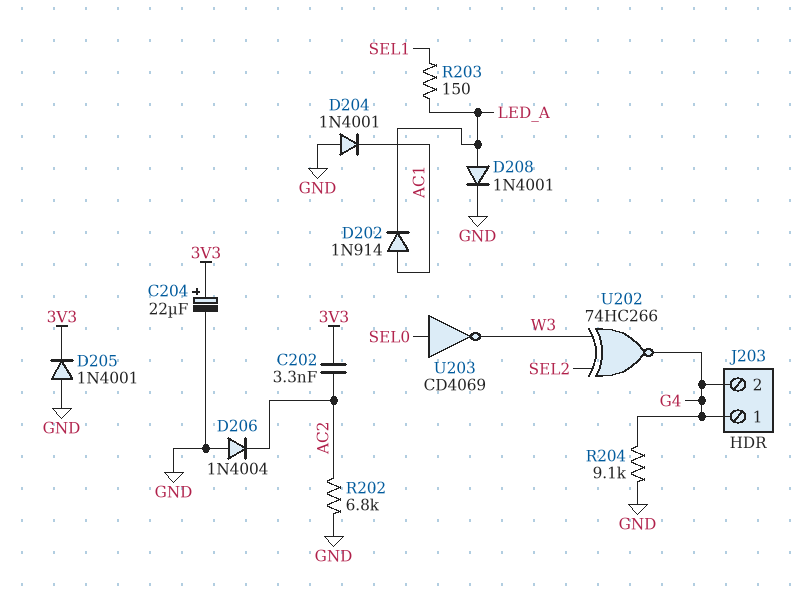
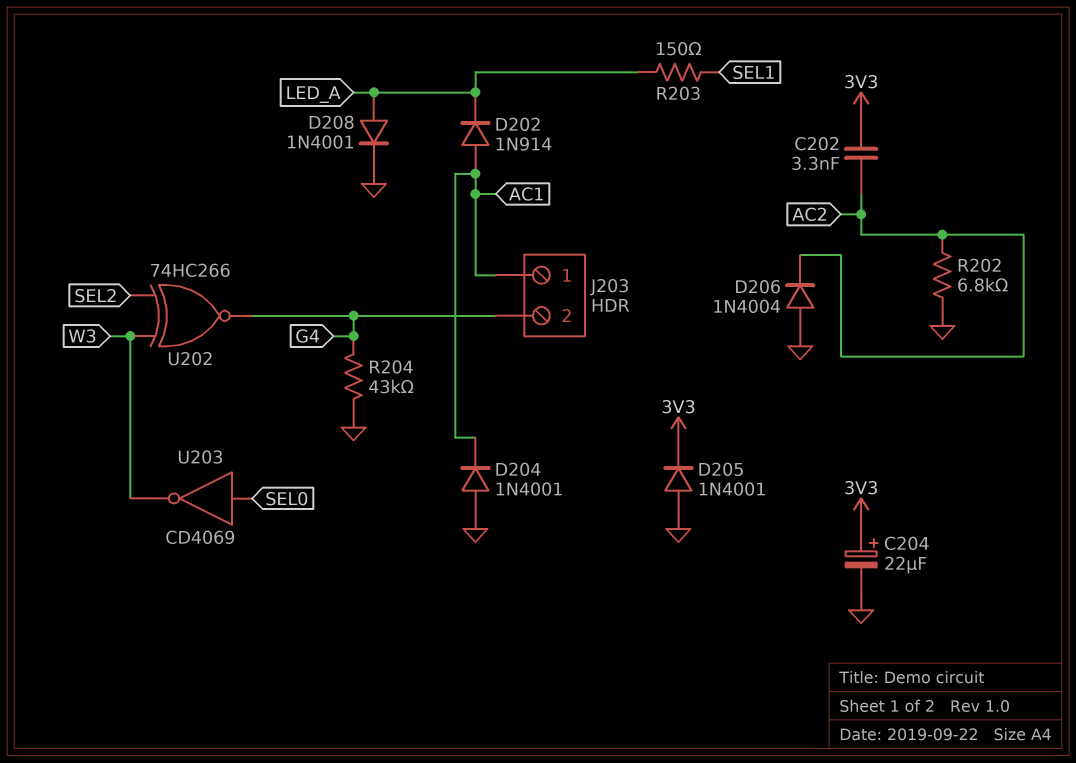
J203 pin 1: G4 -> AC1
R204: 9.1k (G4, GND) -> 43k (G4, GND)

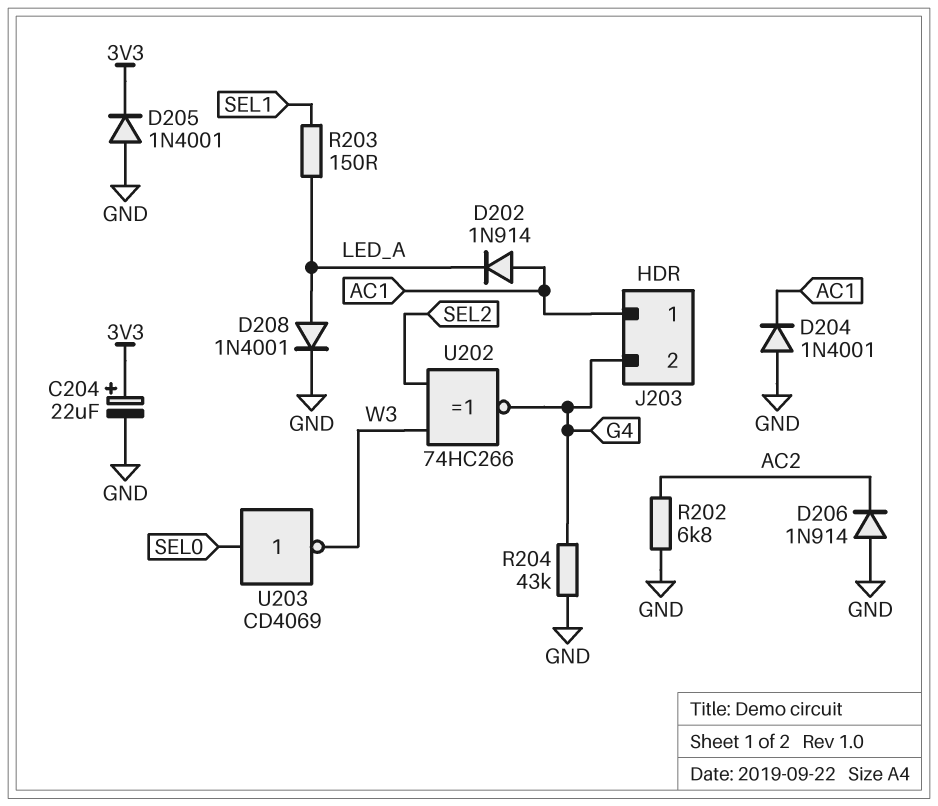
C202: 3.3nF (3V3, AC2) -> none
D206: diode 1N4004 (A GND, K AC2) -> diode 1N914 (A GND, K AC2)

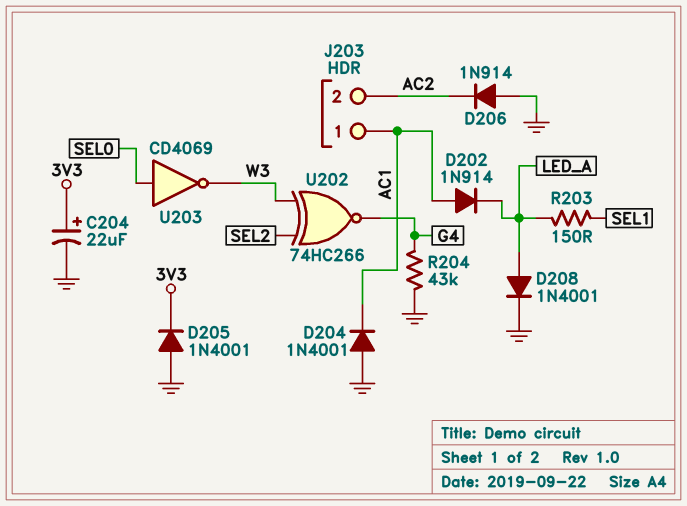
J203 pin 2: G4 -> AC2
R202: 6.8k (AC2, GND) -> none

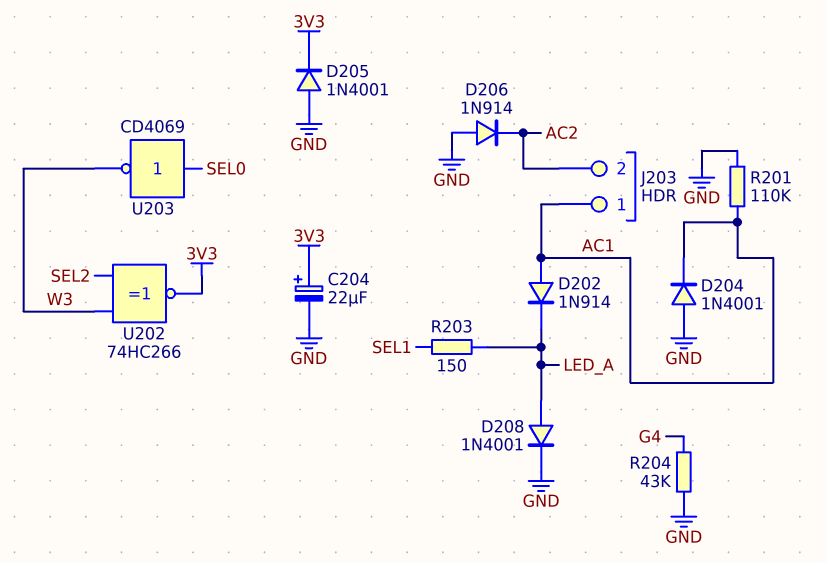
R201: none -> 110k (AC1, GND)
U202: XNOR 74HC266 (in SEL2, in W3, out G4) -> XNOR 74HC266 (in SEL2, in W3, out 3V3)

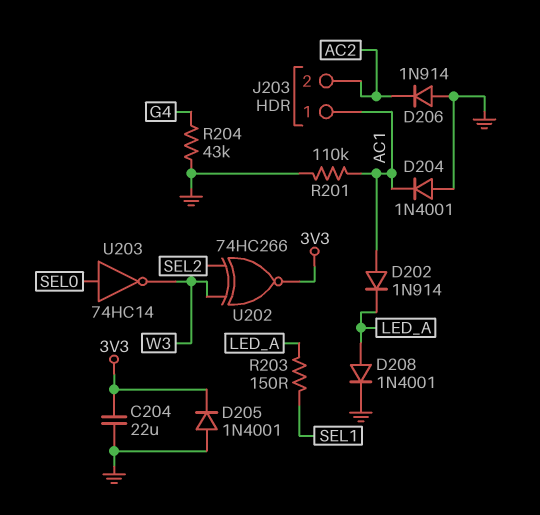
C204: 22uF (plus 3V3, minus GND) -> 22uF (3V3, GND)
U203: NOT CD4069 (in SEL0, out W3) -> NOT 74HC14 (in SEL0, out W3)

